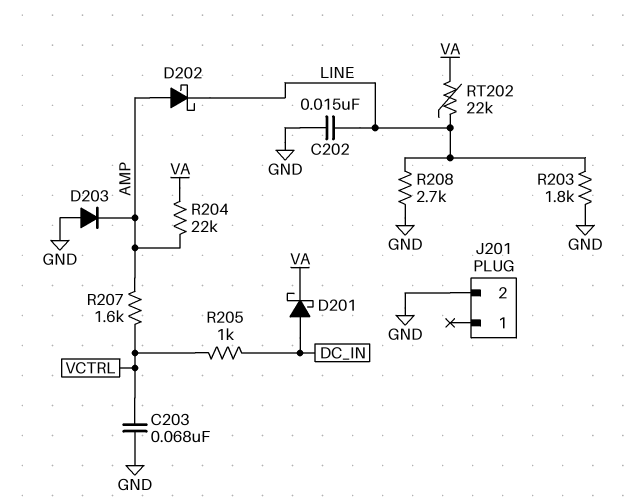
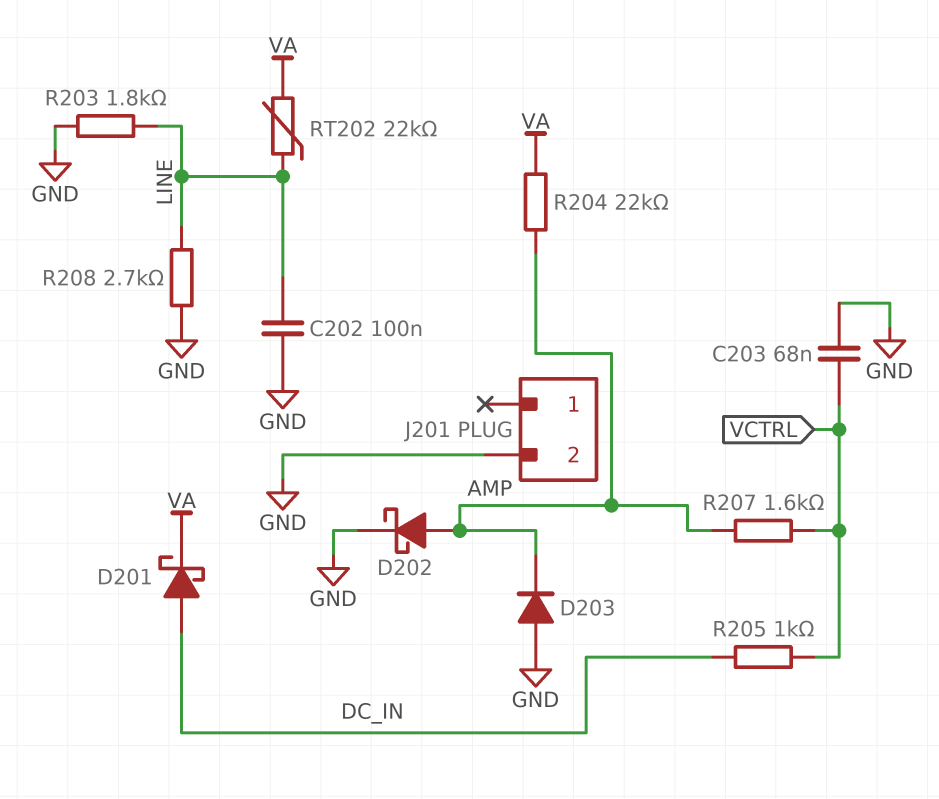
C202: 15nF (GND, LINE) -> 100nF (GND, LINE)
D202: schottky (A AMP, K LINE) -> schottky (A AMP, K GND)

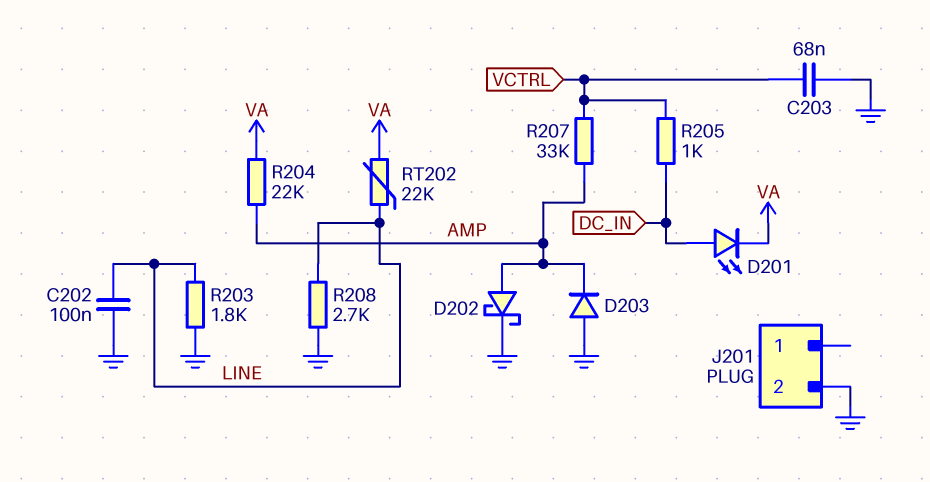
D201: schottky (A DC_IN, K VA) -> LED (A DC_IN, K VA)
R207: 1.6k (AMP, VCTRL) -> 33k (AMP, VCTRL)

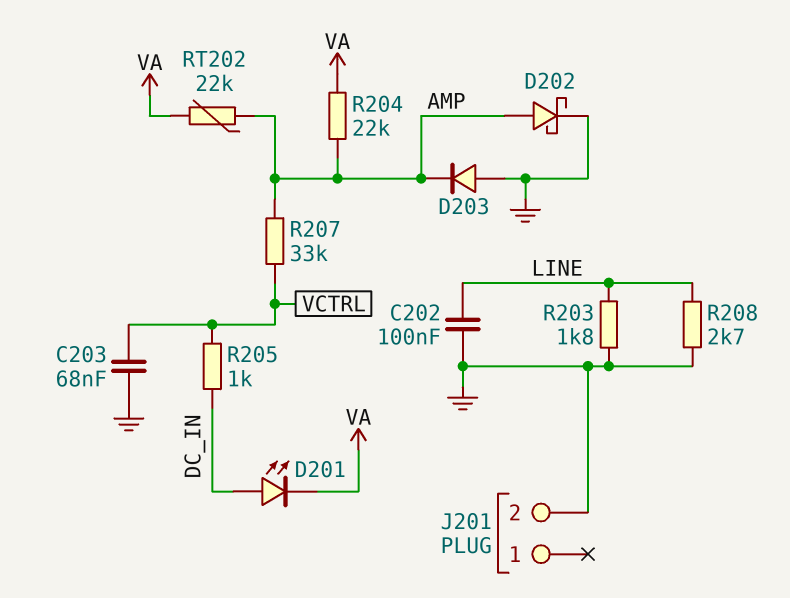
RT202: 22k (LINE, VA) -> 22k (AMP, VA)

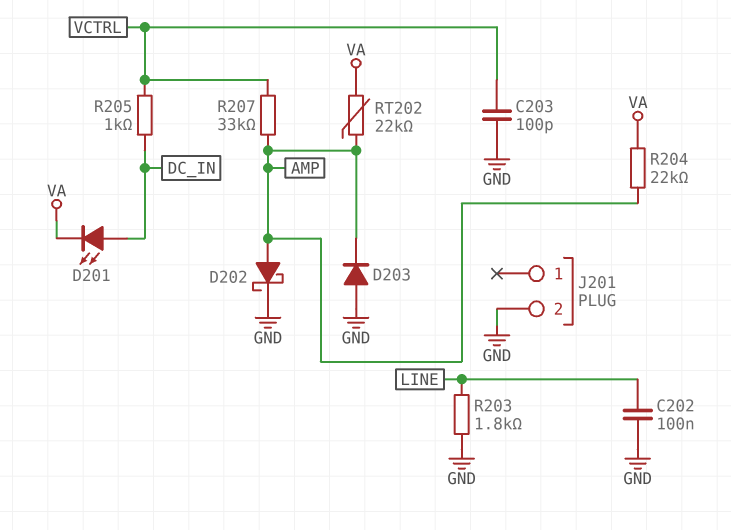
C203: 68nF (GND, VCTRL) -> 100pF (GND, VCTRL)
R208: 2.7k (GND, LINE) -> none

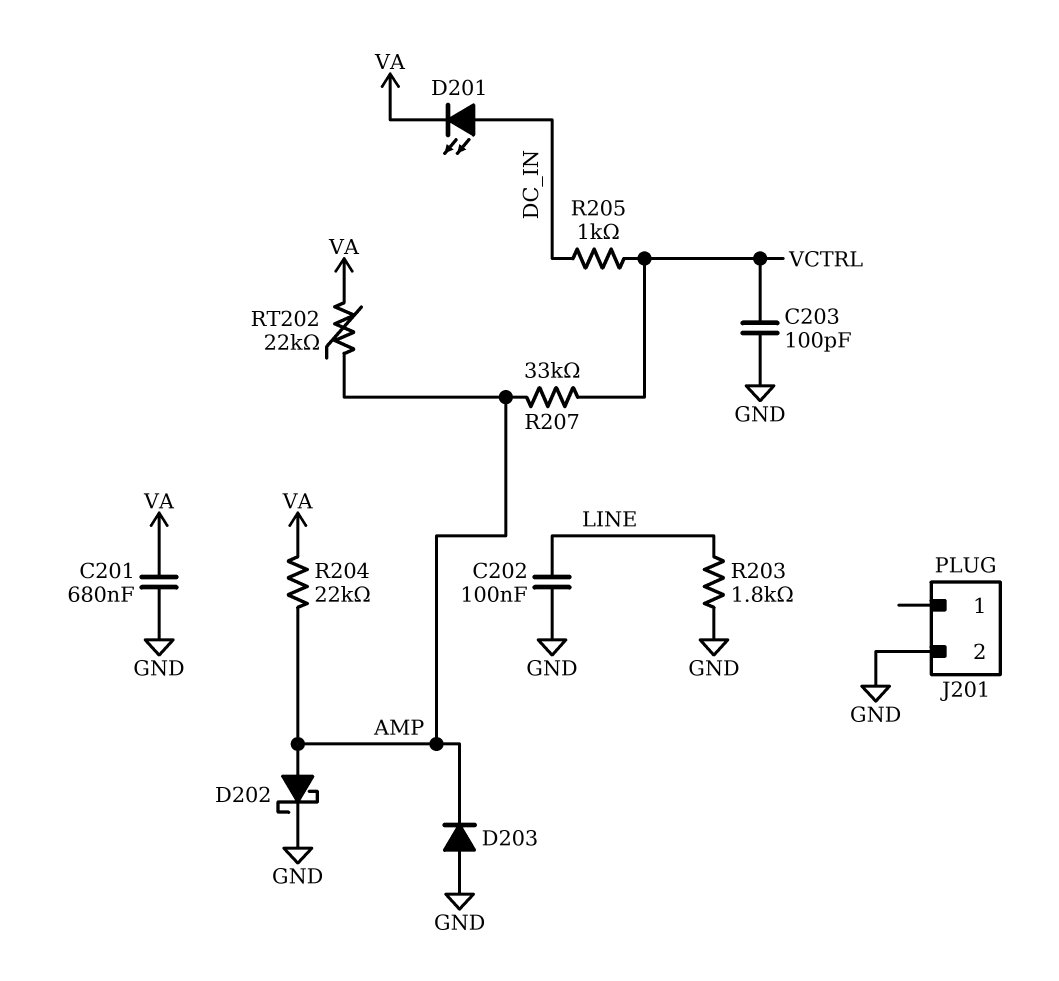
C201: none -> 680nF (GND, VA)

